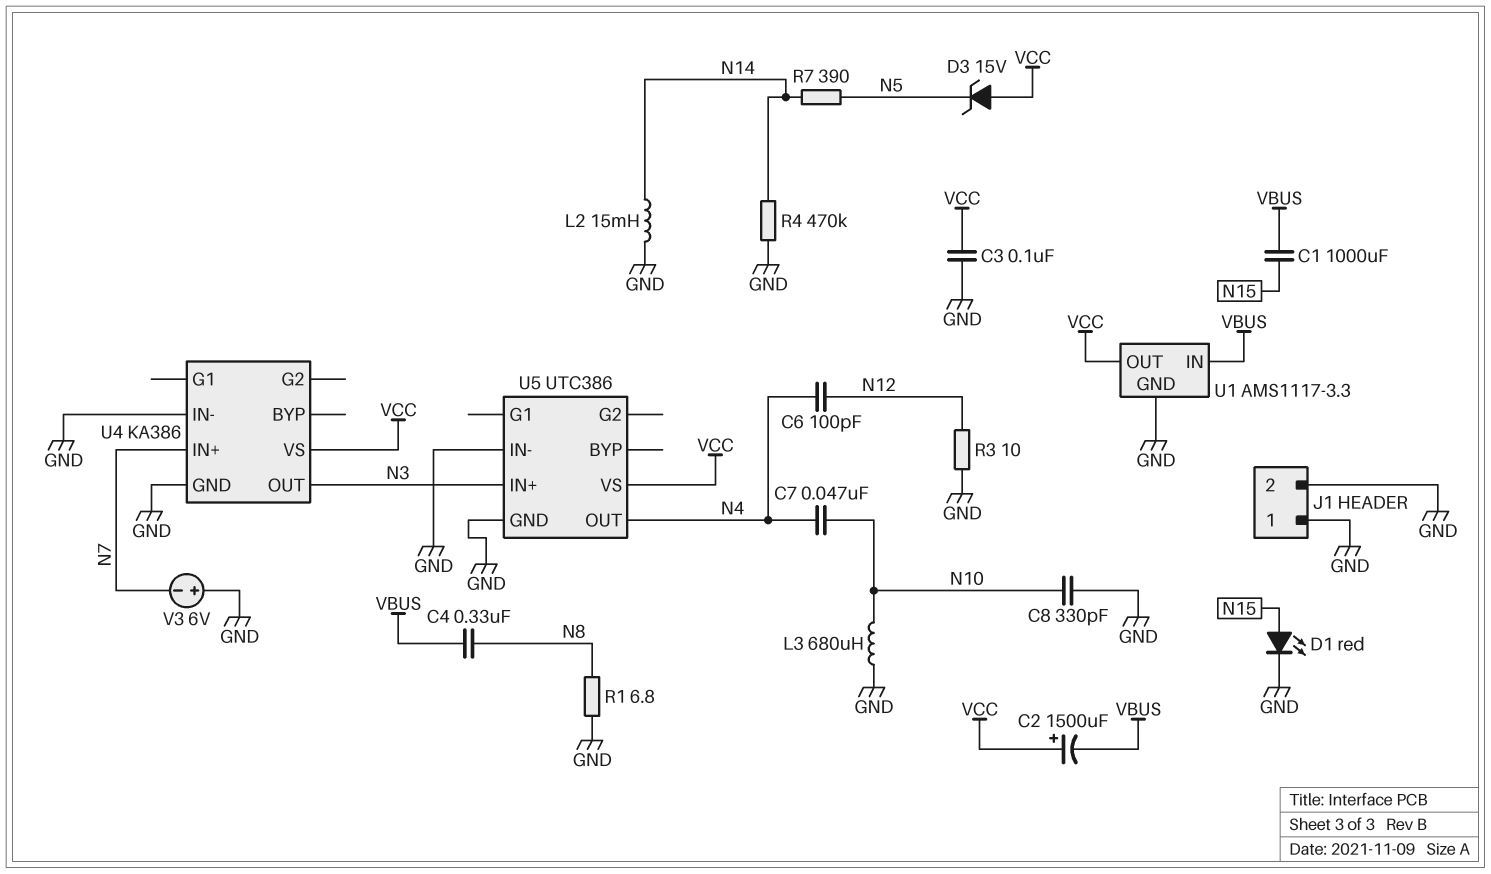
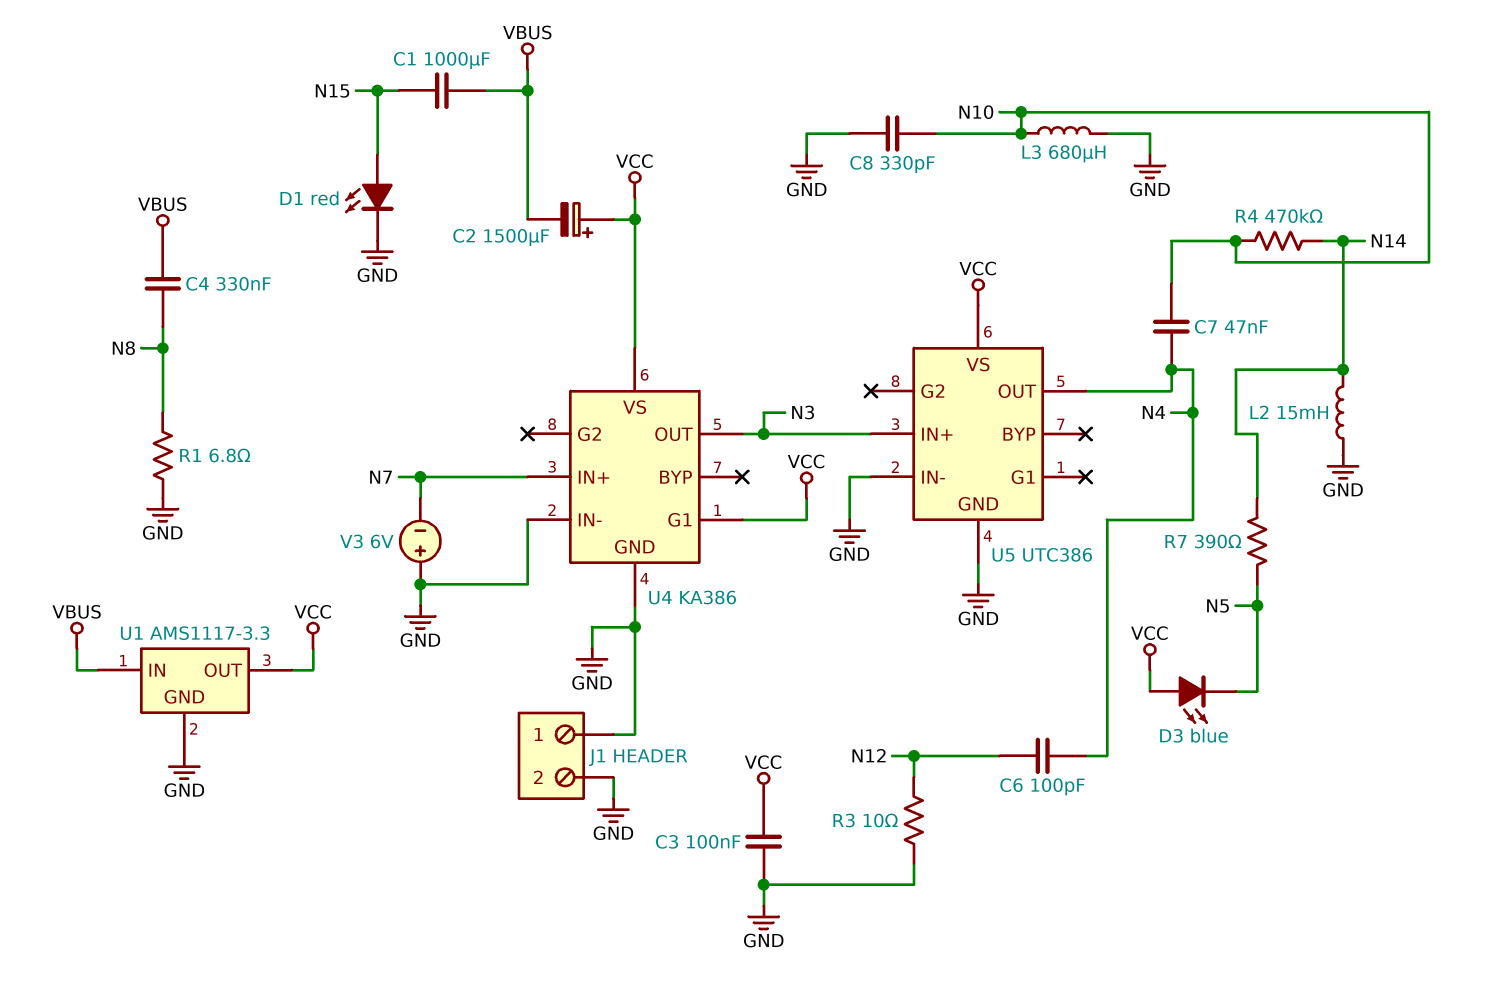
D3: zener 15V (A VCC, K N5) -> LED blue (A VCC, K N5)
R4: 470k (GND, N14) -> 470k (N10, N14)
U4 pin G1: none -> VCC

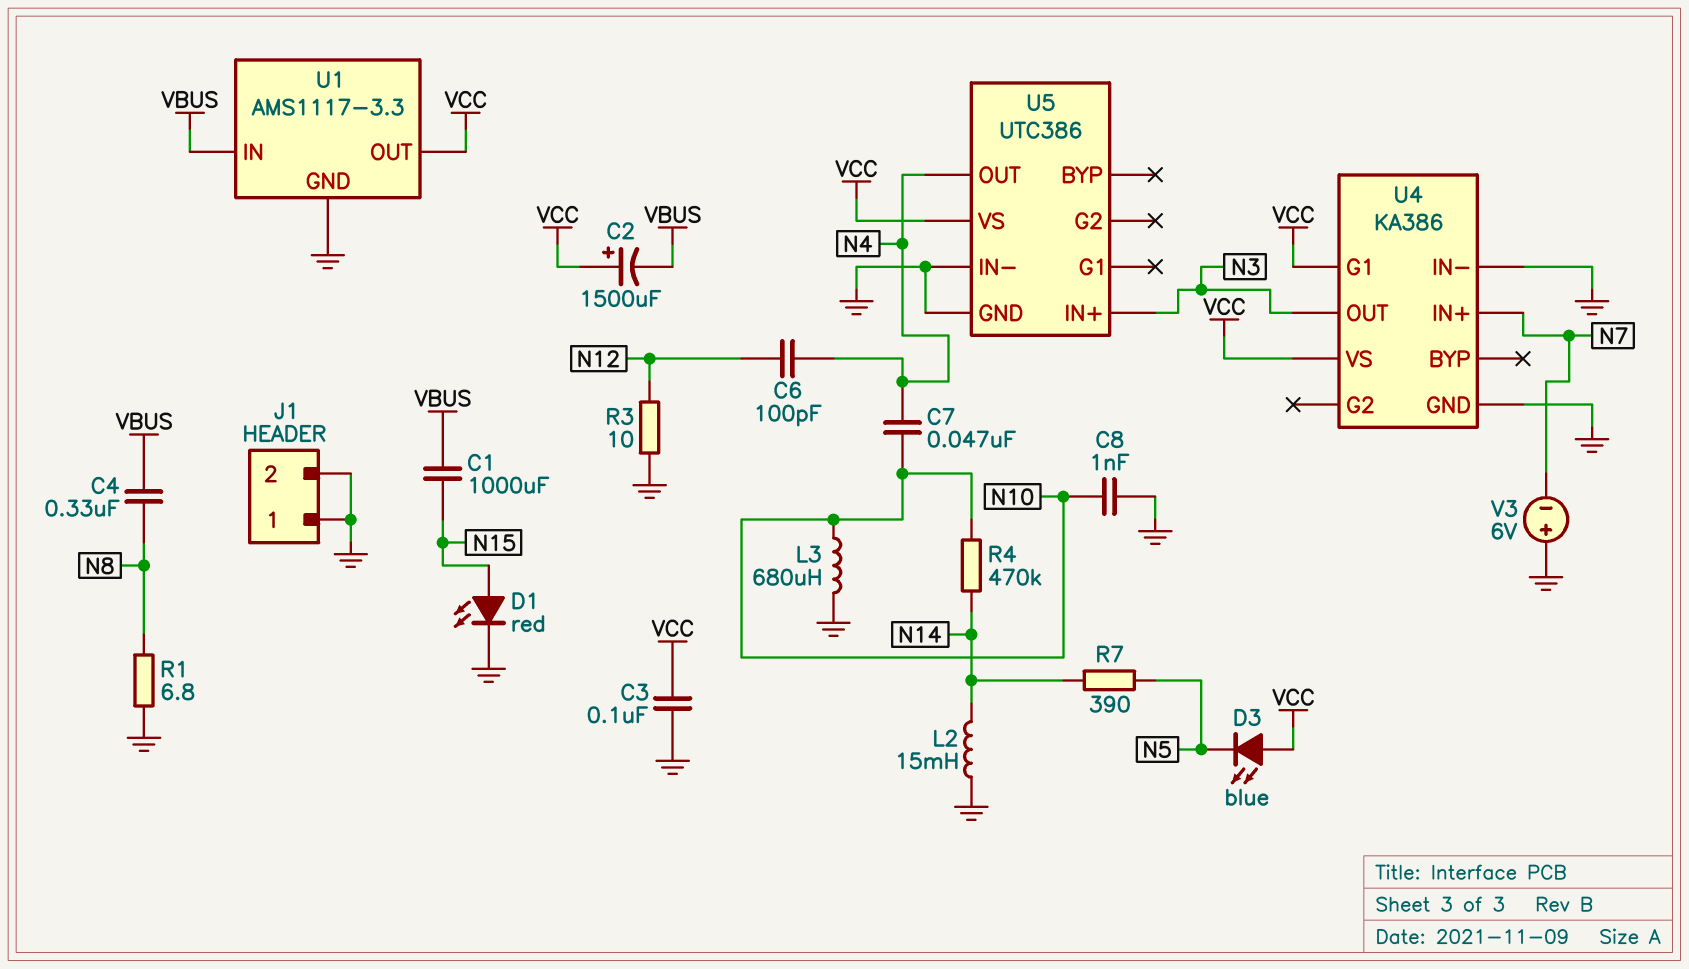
C8: 330pF (GND, N10) -> 1nF (GND, N10)

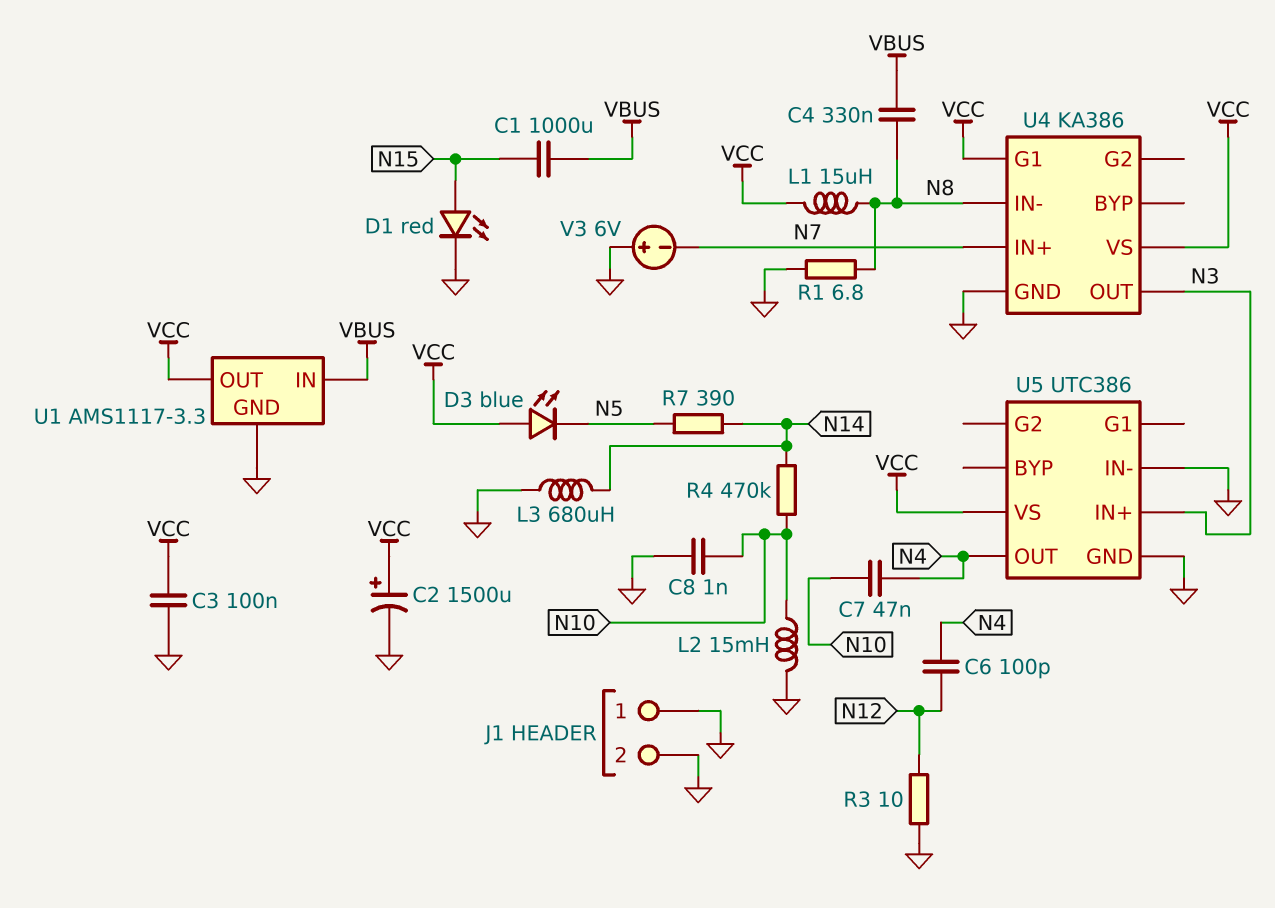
C2: 1500uF (plus VCC, minus VBUS) -> 1500uF (plus VCC, minus GND)
L1: none -> 15uH (N8, VCC)
L2: 15mH (GND, N14) -> 15mH (GND, N10)
L3: 680uH (GND, N10) -> 680uH (GND, N14)
U4 pin IN-: GND -> N8

